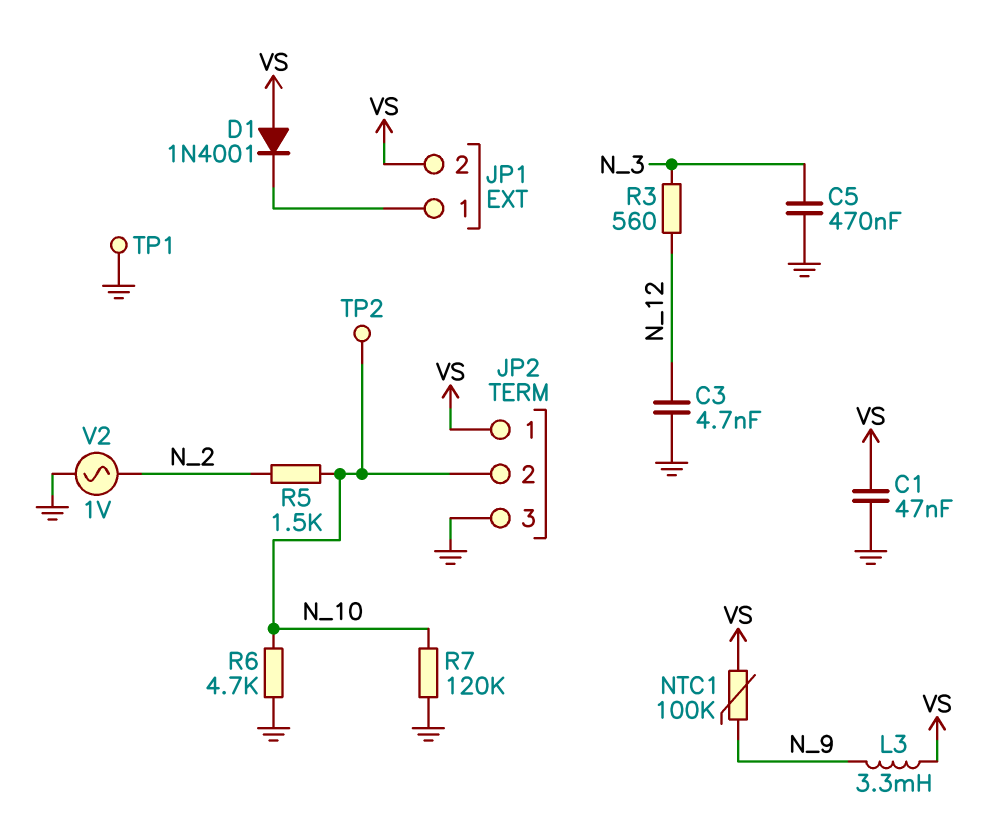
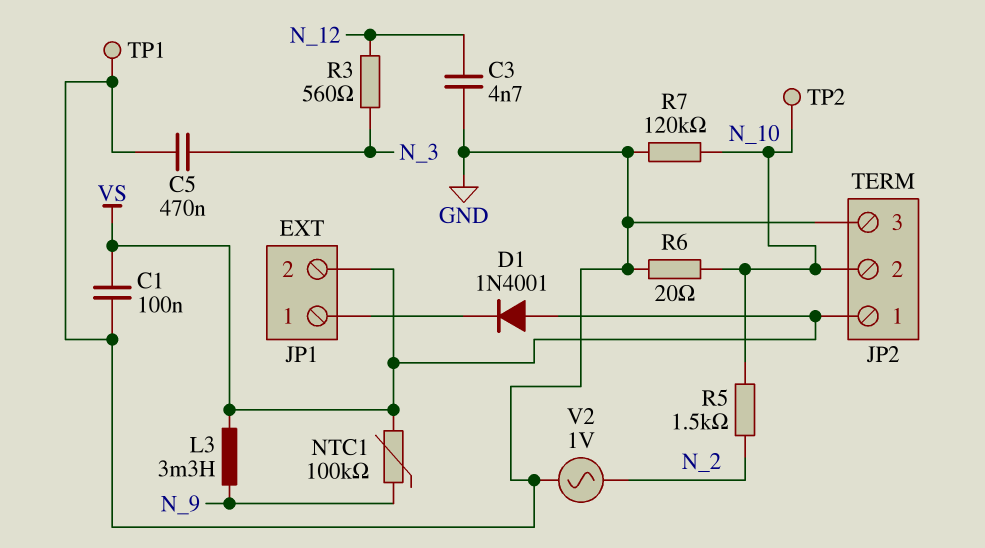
C1: 47nF (GND, VS) -> 100nF (GND, VS)
R6: 4.7k (GND, N_10) -> 20 (GND, N_10)

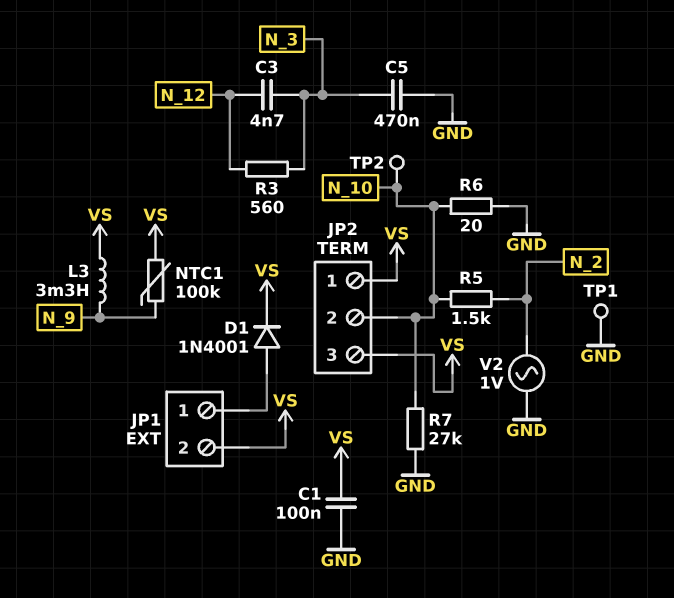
C3: 4.7nF (GND, N_12) -> 4.7nF (N_3, N_12)
D1: diode 1N4001 (A VS, K JP1/1) -> diode 1N4001 (A JP1/1, K VS)
JP2 pin 3: GND -> VS
R7: 120k (GND, N_10) -> 27k (GND, N_10)

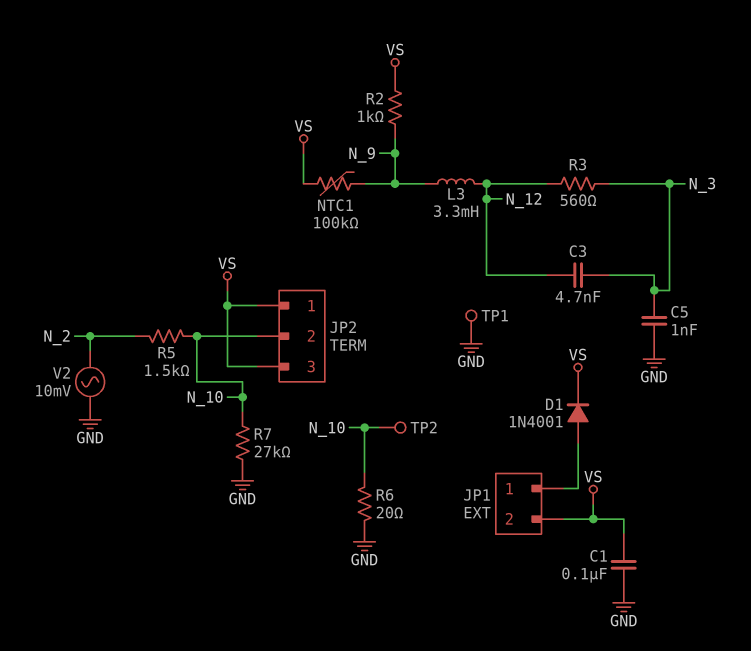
C5: 470nF (GND, N_3) -> 1nF (GND, N_3)
L3: 3.3mH (N_9, VS) -> 3.3mH (N_9, N_12)
R2: none -> 1k (N_9, VS)
V2: AC 1V (GND, N_2) -> AC 10mV (GND, N_2)

